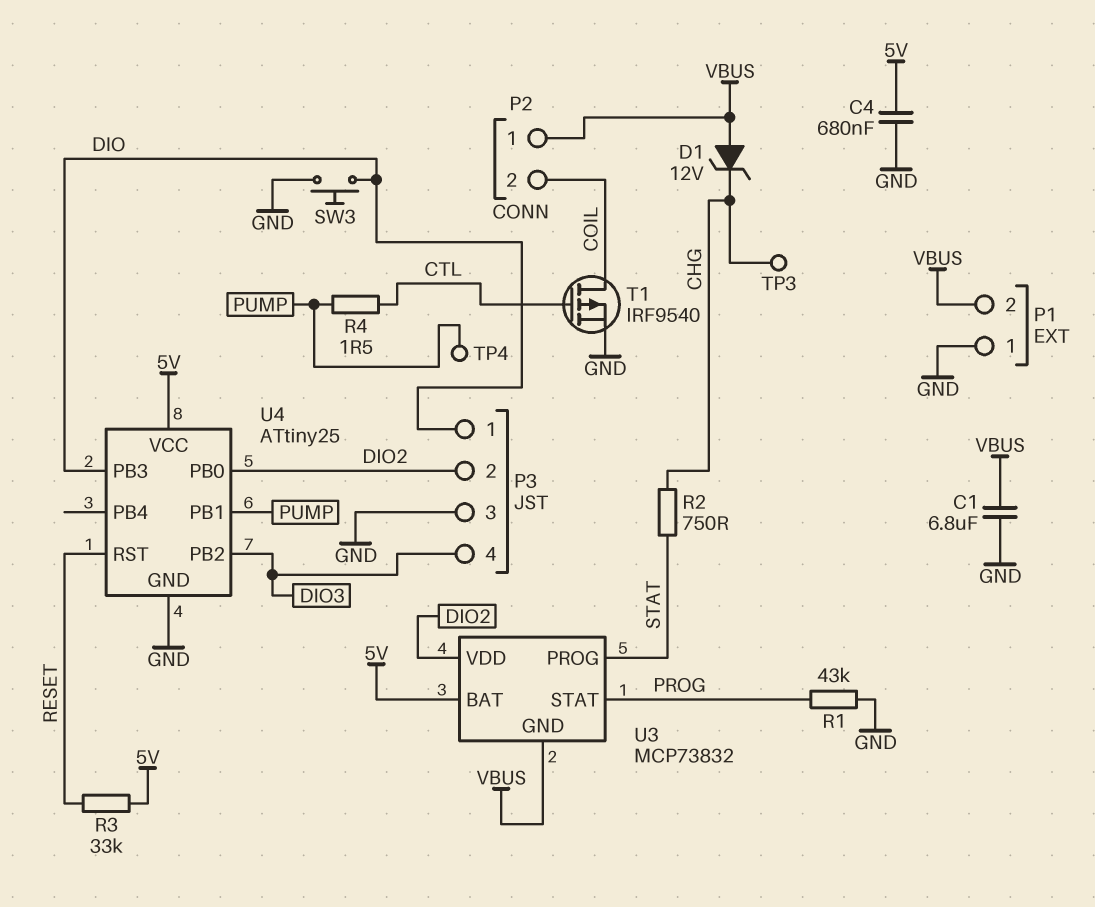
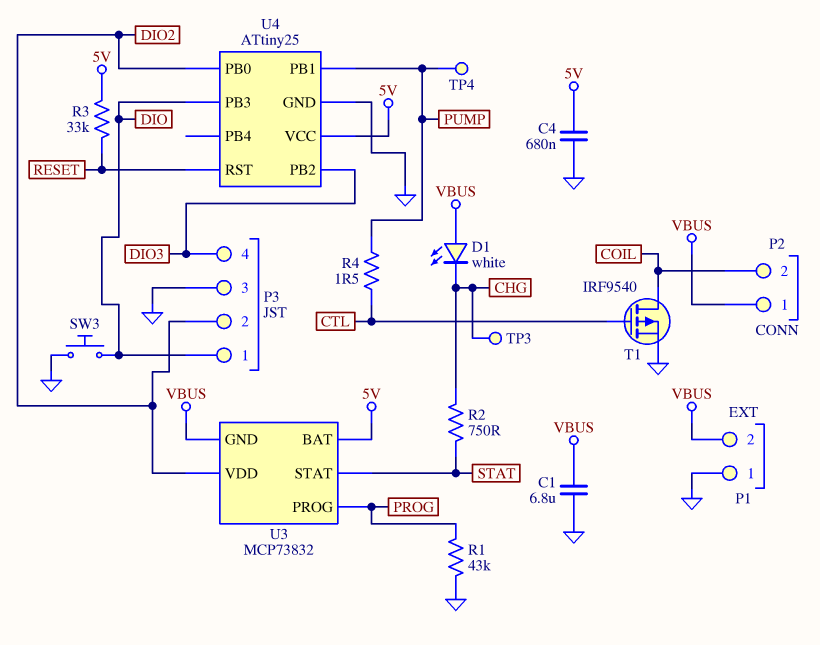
D1: zener 12V (A VBUS, K CHG) -> LED white (A VBUS, K CHG)
U3 pin PROG: STAT -> PROG
U3 pin STAT: PROG -> STAT

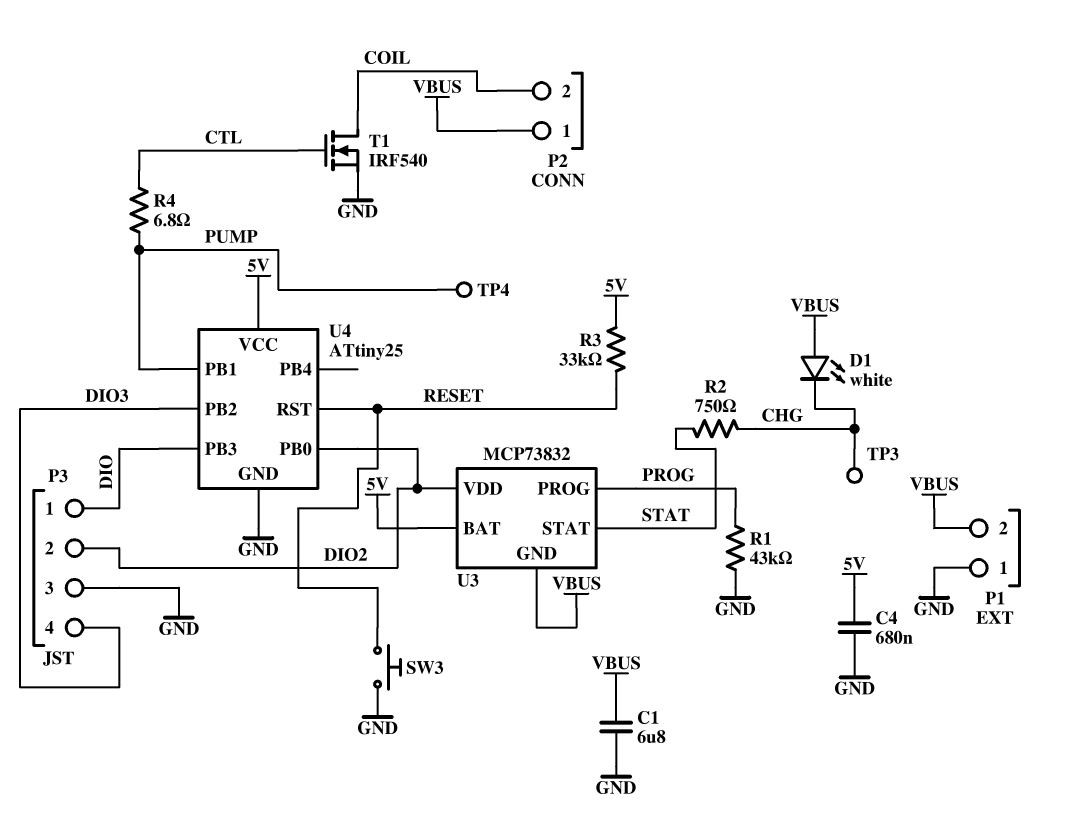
R4: 1.5 (CTL, PUMP) -> 6.8 (CTL, PUMP)
SW3: button (DIO, GND) -> button (GND, RESET)
T1: PMOS IRF9540 (G CTL, D COIL, S GND) -> NMOS IRF540 (G CTL, D COIL, S GND)

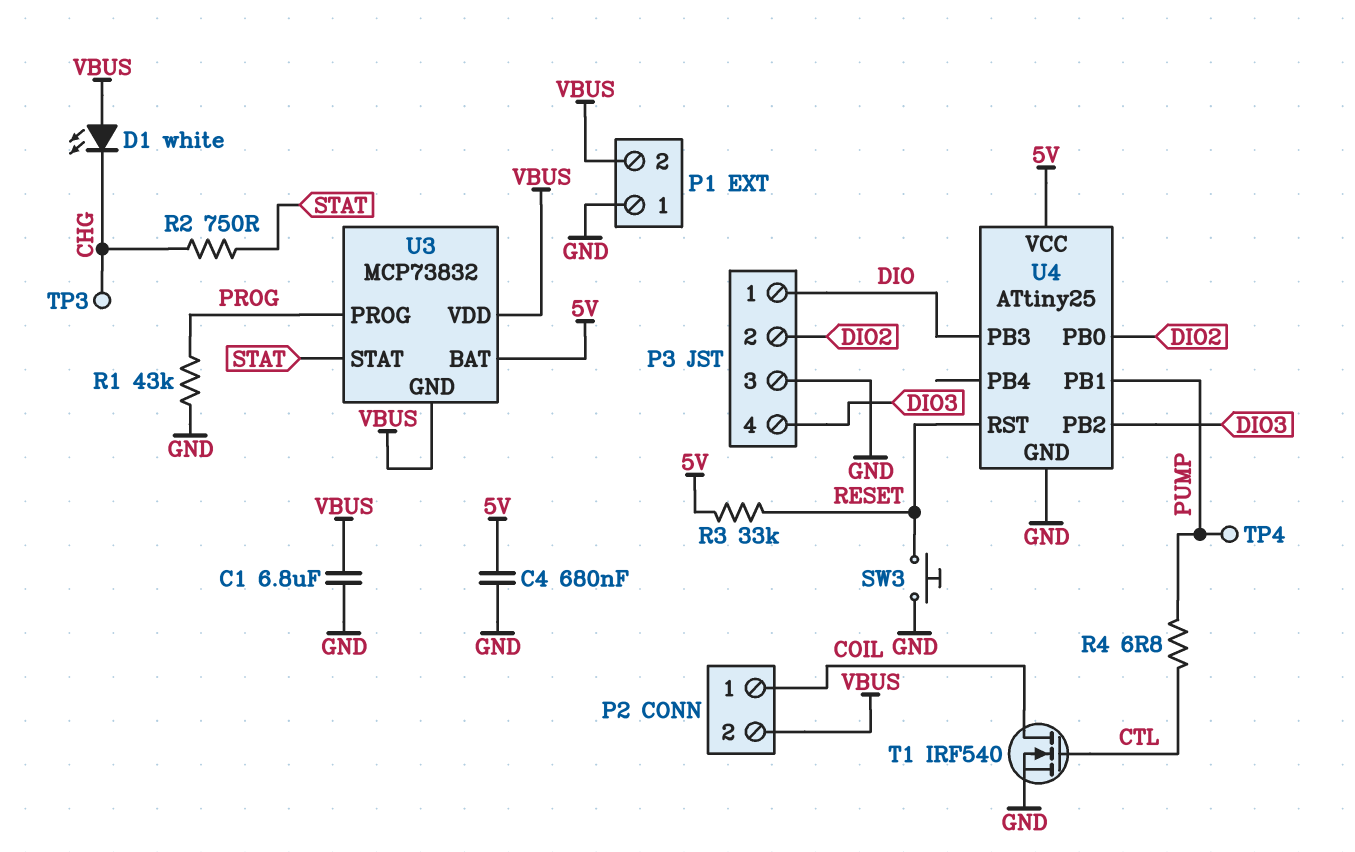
P2 pin 1: VBUS -> COIL
P2 pin 2: COIL -> VBUS
U3 pin VDD: DIO2 -> VBUS

